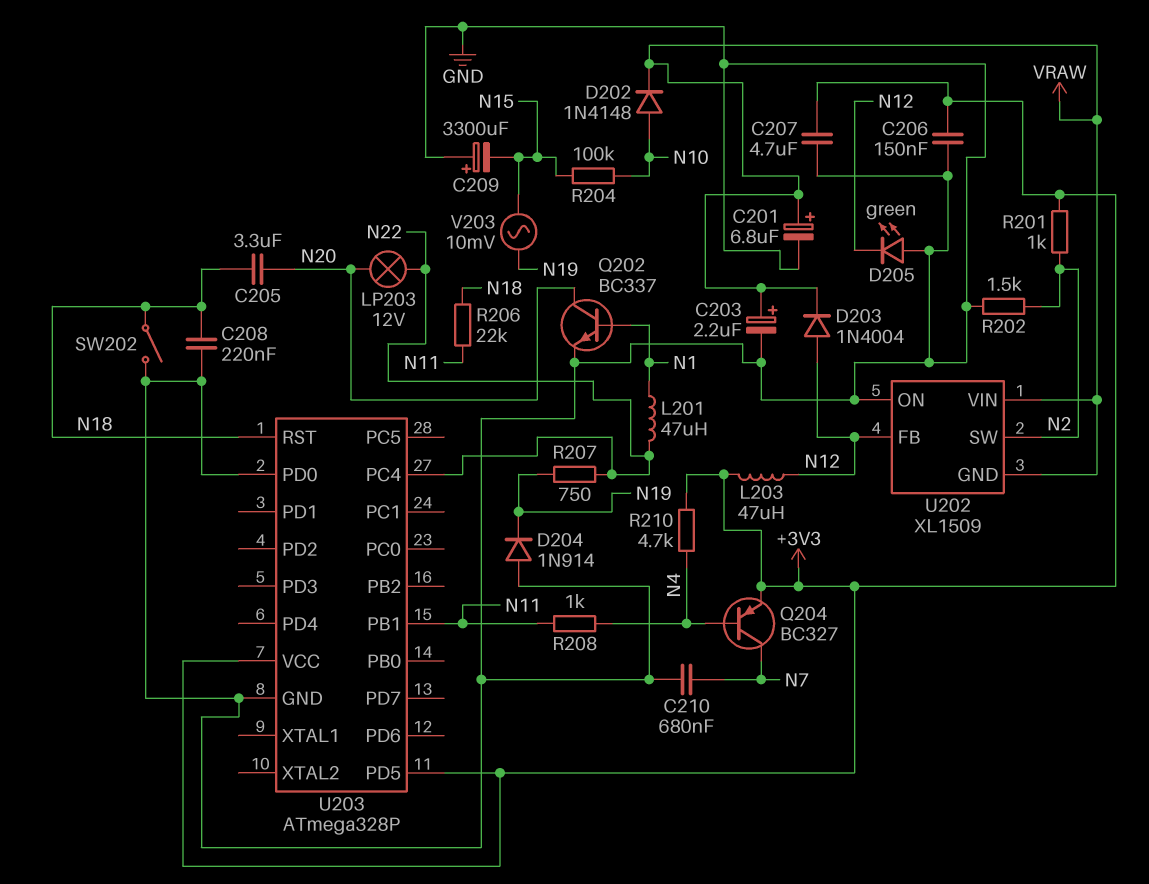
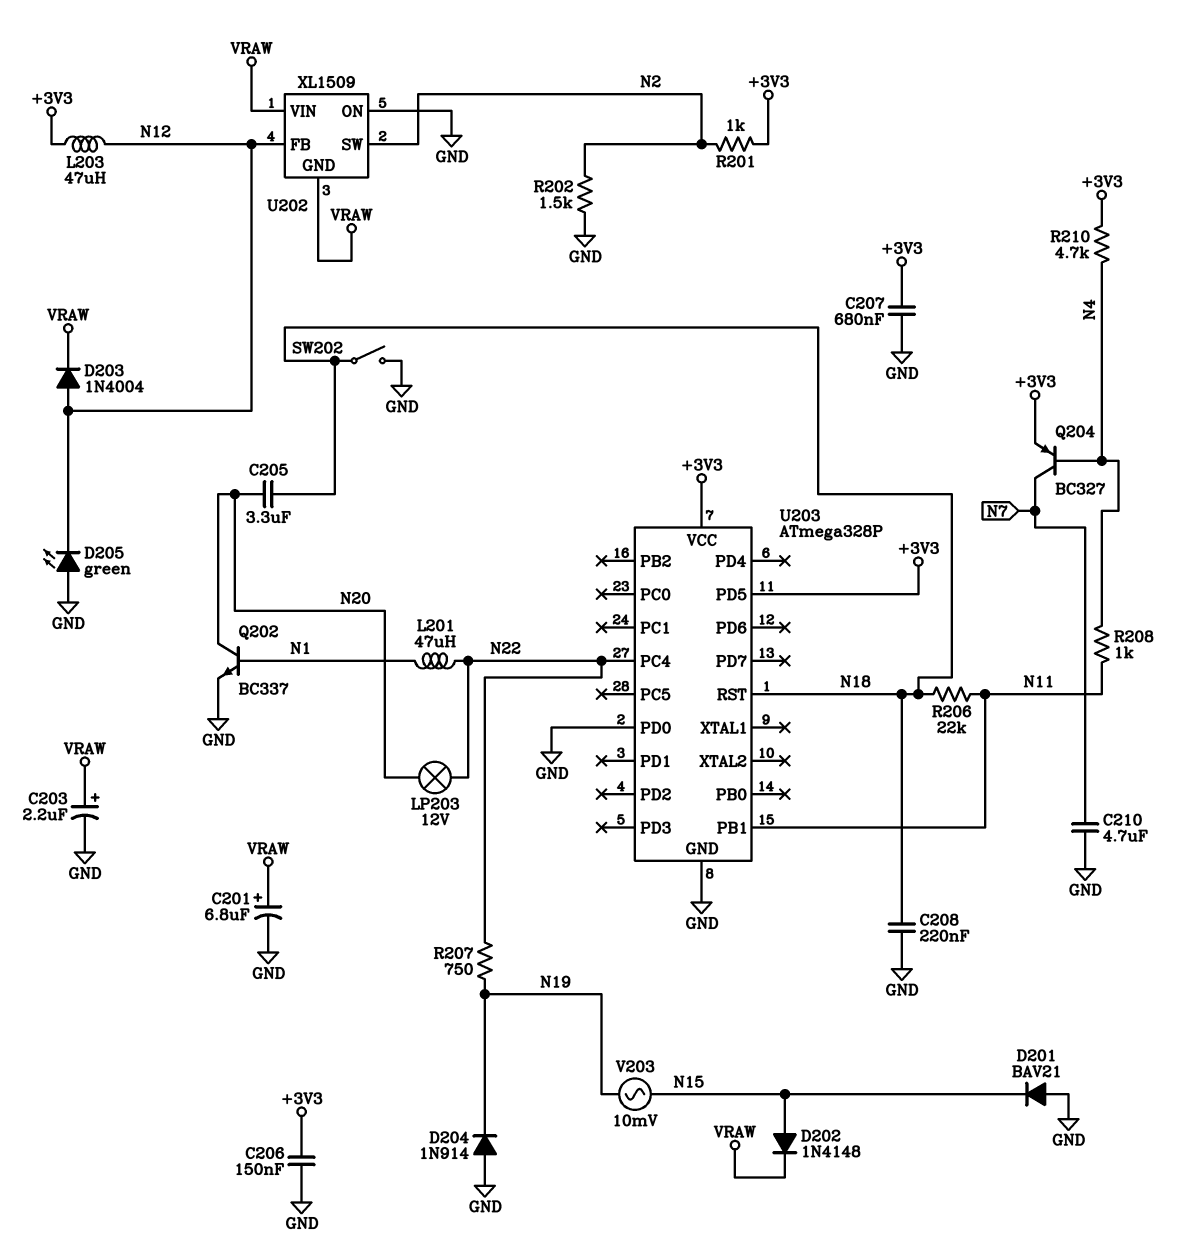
C207: 4.7uF (+3V3, GND) -> 680nF (+3V3, GND)
C209: 3300uF (plus GND, minus N15) -> none
C210: 680nF (GND, N7) -> 4.7uF (GND, N7)
D201: none -> diode BAV21 (A GND, K N15)
D202: diode 1N4148 (A N10, K VRAW) -> diode 1N4148 (A N15, K VRAW)
R204: 100k (N10, N15) -> none

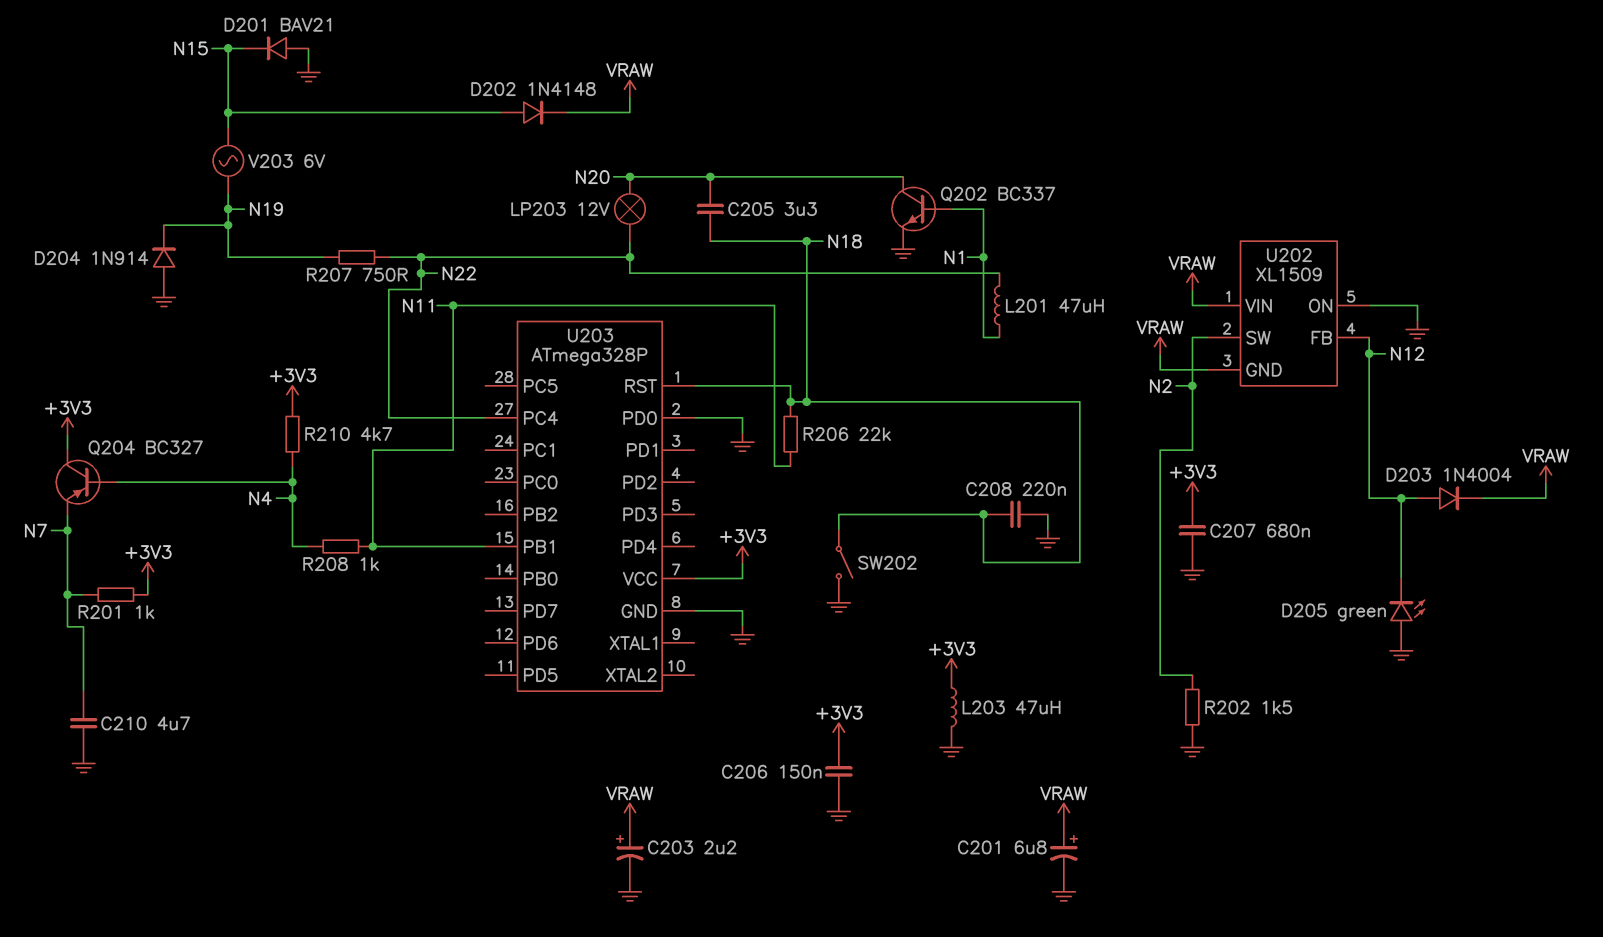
L203: 47uH (+3V3, N12) -> 47uH (+3V3, GND)
Q204: PNP BC327 (B N4, C N7, E +3V3) -> PNP BC327 (B N4, C +3V3, E N7)
R201: 1k (+3V3, N2) -> 1k (+3V3, N7)
U203 pin PD5: +3V3 -> none
V203: AC 10mV (N15, N19) -> AC 6V (N15, N19)

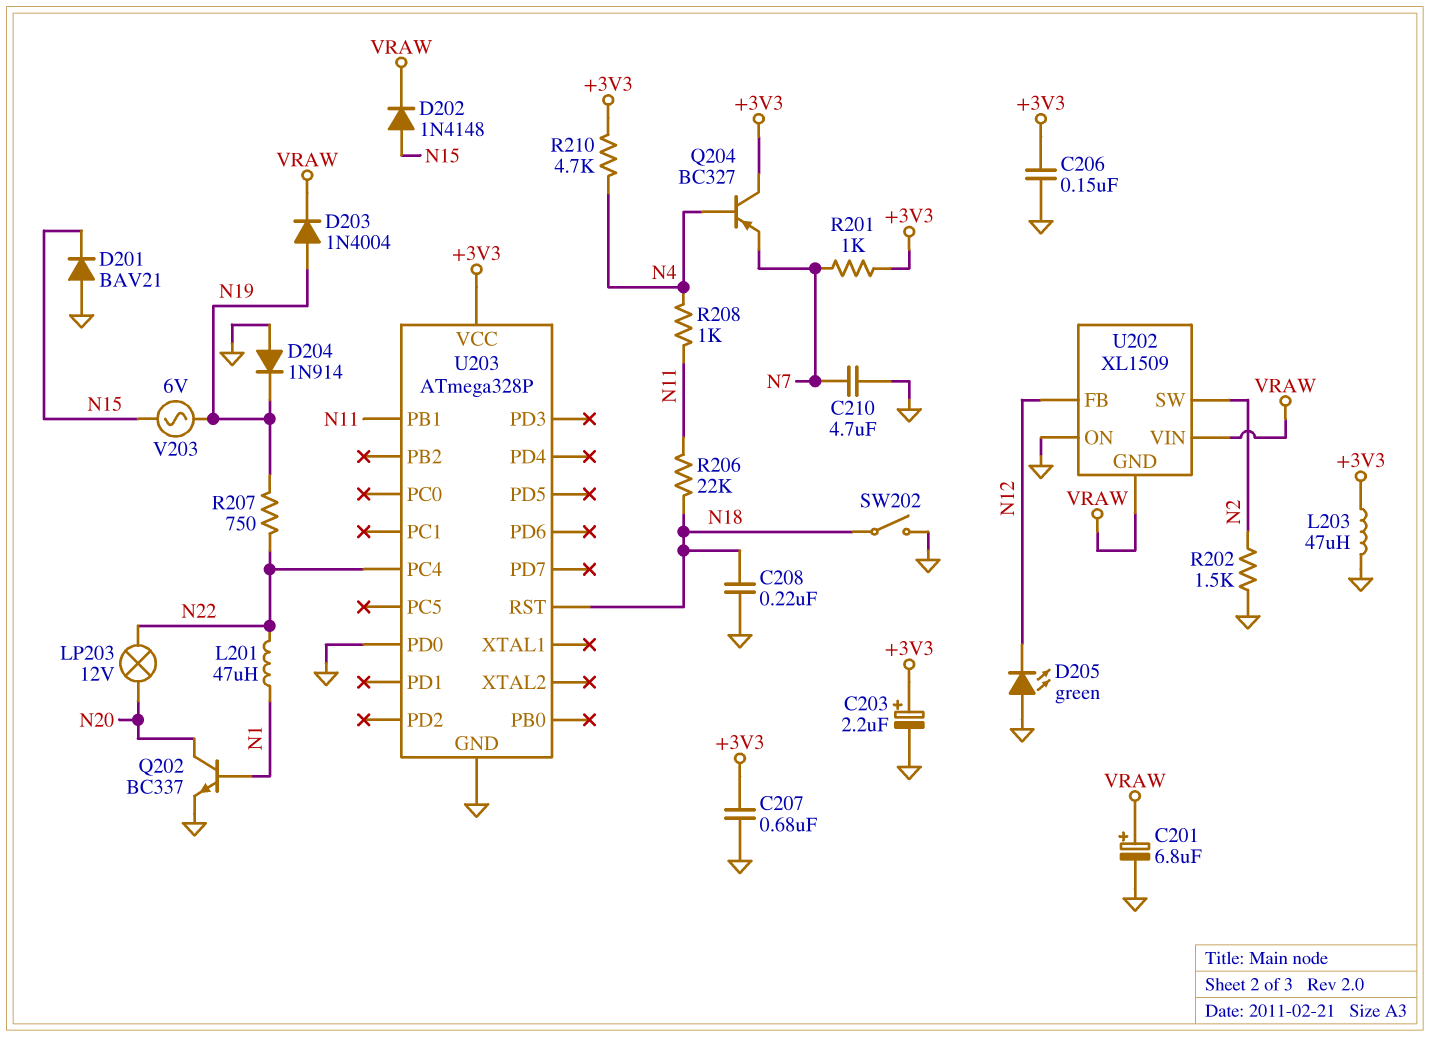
C203: 2.2uF (plus VRAW, minus GND) -> 2.2uF (plus +3V3, minus GND)
C205: 3.3uF (N18, N20) -> none
D203: diode 1N4004 (A N12, K VRAW) -> diode 1N4004 (A N19, K VRAW)

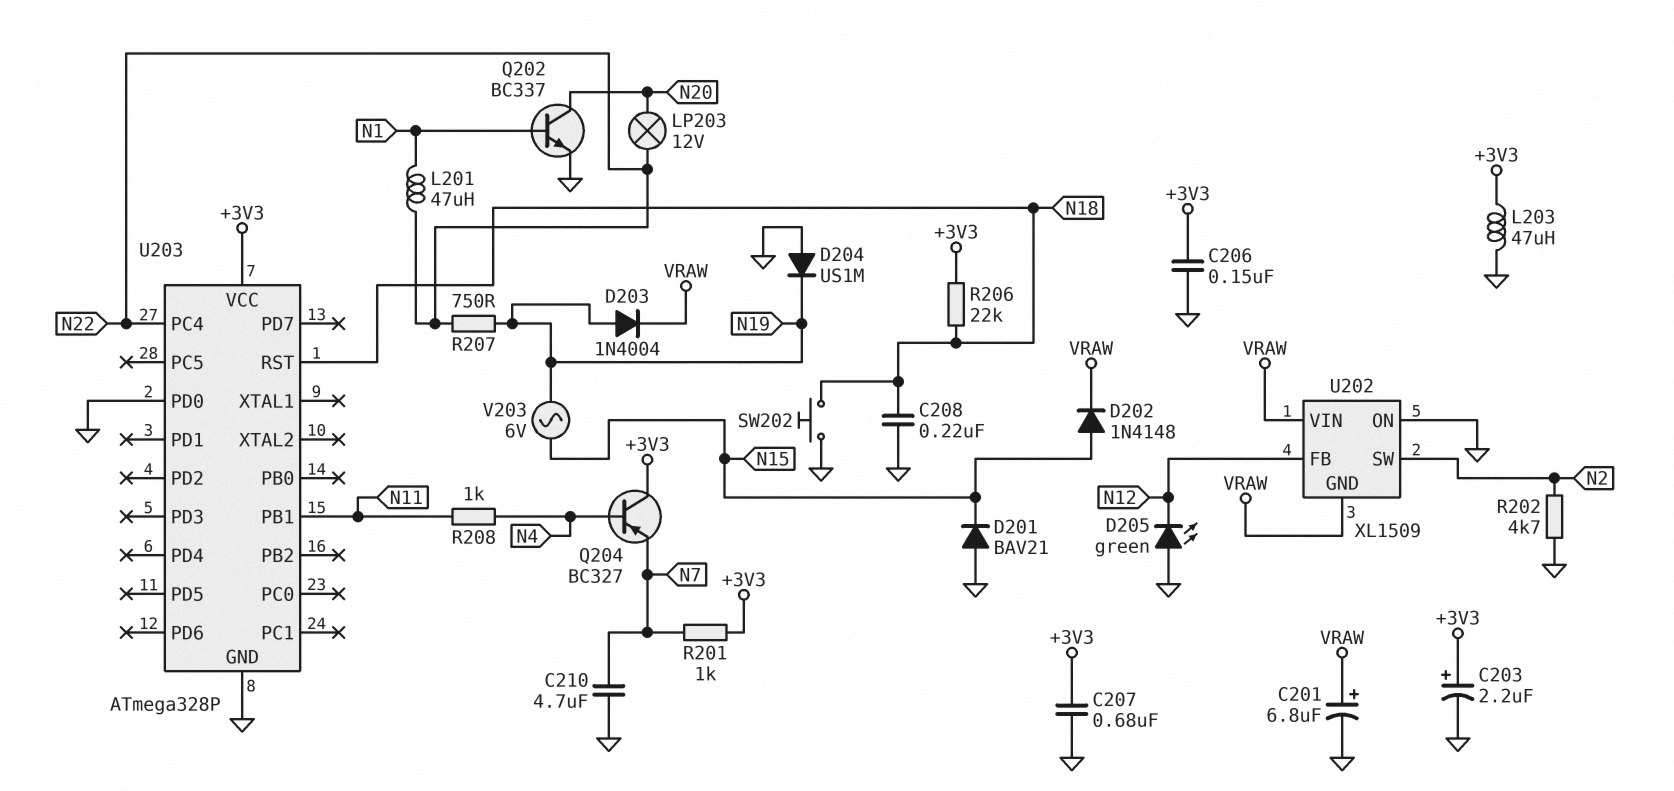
D204: diode 1N914 (A GND, K N19) -> diode US1M (A GND, K N19)
R202: 1.5k (GND, N2) -> 4.7k (GND, N2)
R206: 22k (N11, N18) -> 22k (+3V3, N18)
R210: 4.7k (+3V3, N4) -> none
SW202: switch (GND, N18) -> button (GND, N18)

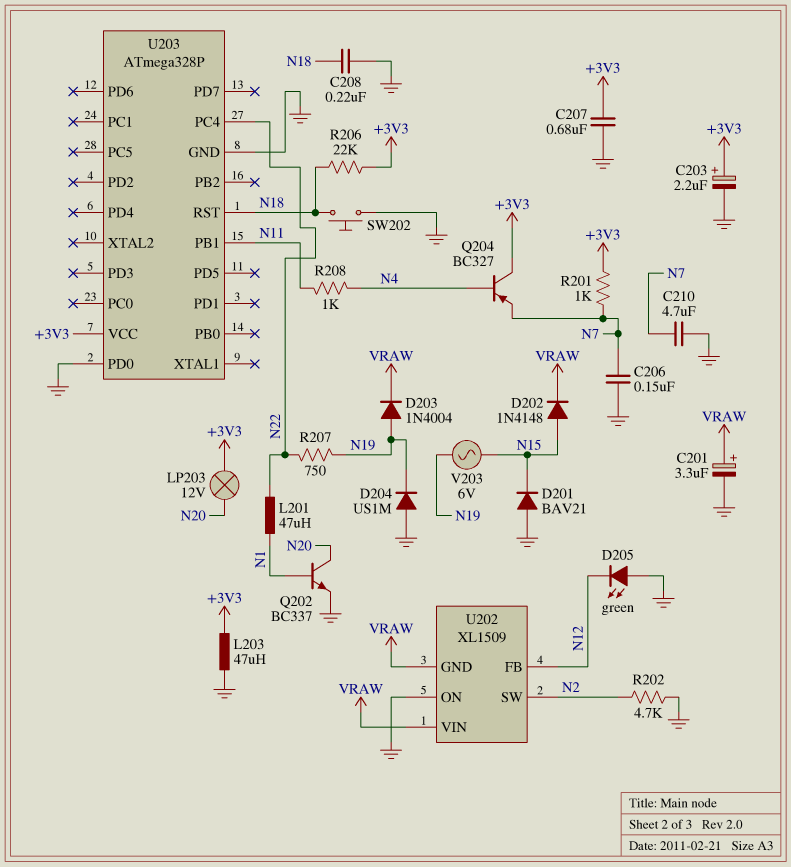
C201: 6.8uF (plus VRAW, minus GND) -> 3.3uF (plus VRAW, minus GND)
C206: 150nF (+3V3, GND) -> 150nF (GND, N7)
LP203: lamp 12V (N20, N22) -> lamp 12V (+3V3, N20)

